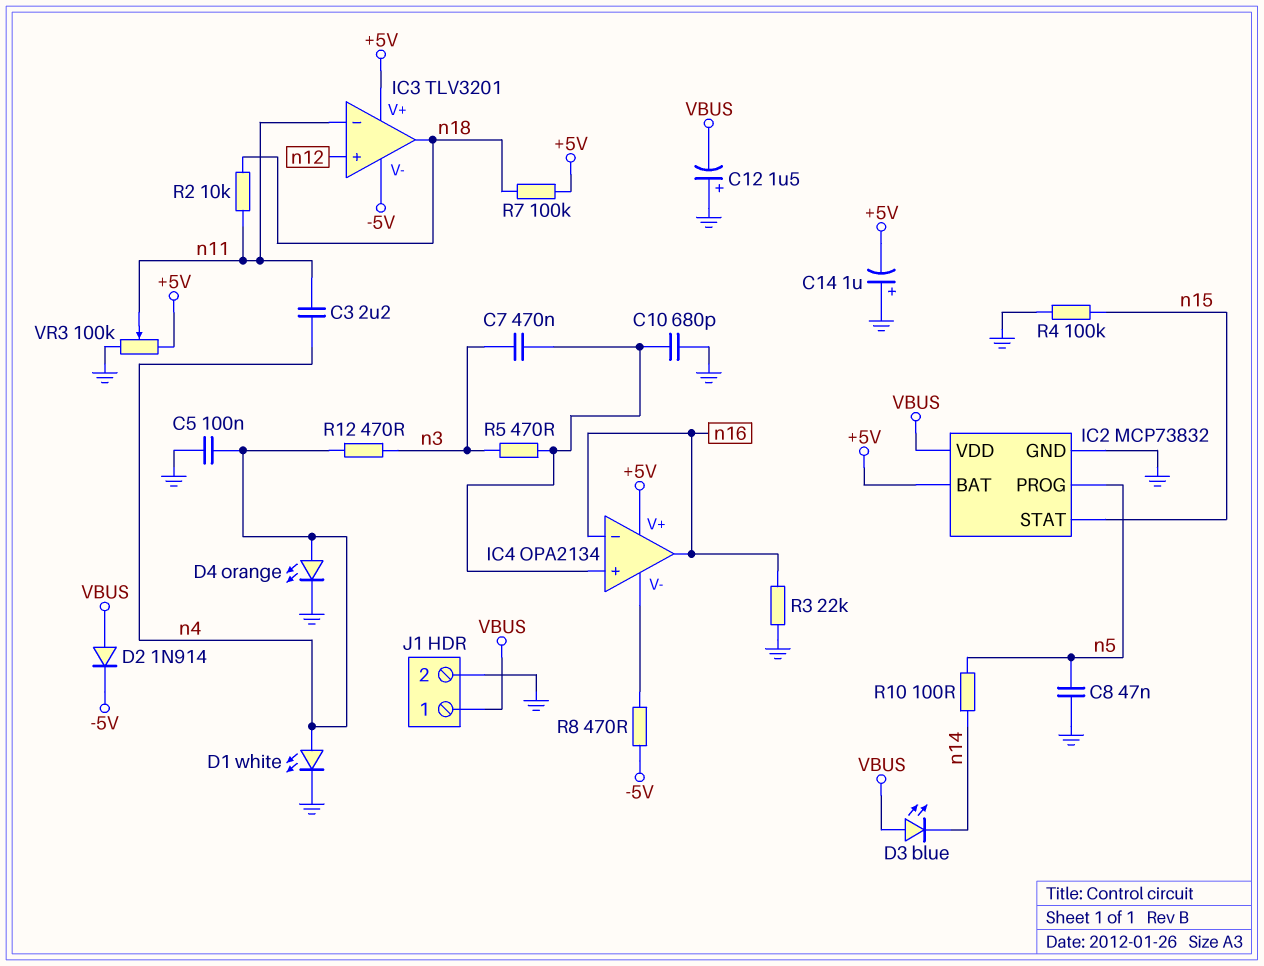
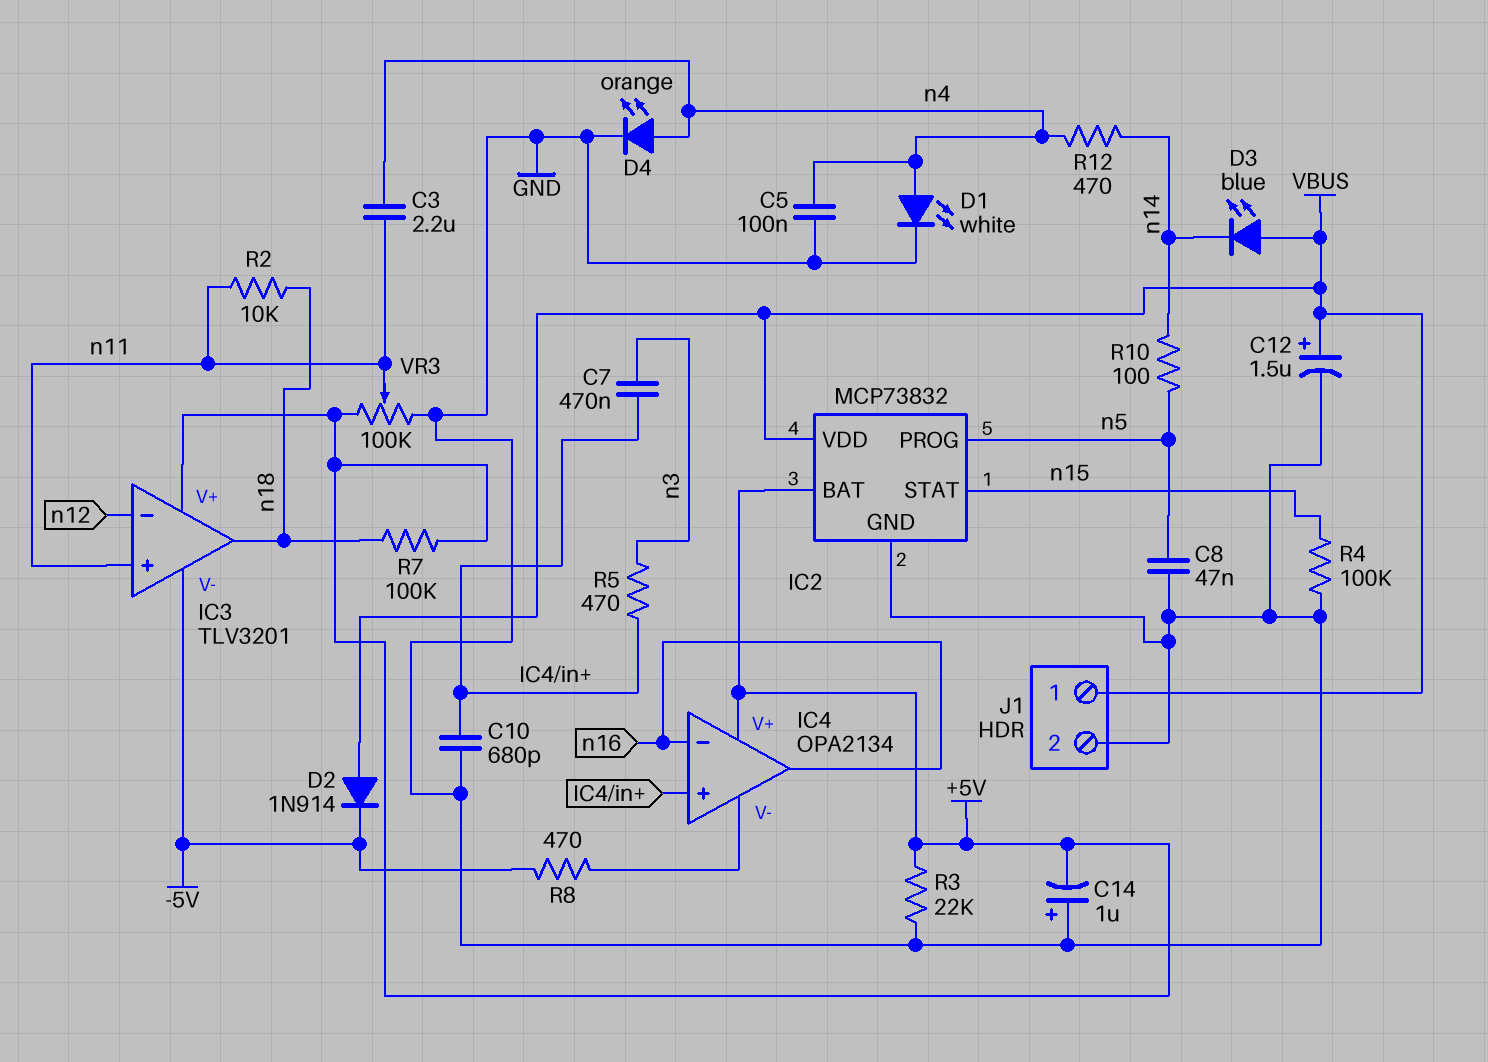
C12: 1.5uF (plus GND, minus VBUS) -> 1.5uF (plus VBUS, minus GND)
IC3 pin in+: n12 -> n11
IC3 pin in-: n11 -> n12
R3: 22k (GND, n16) -> 22k (+5V, GND)
R12: 470 (n3, n4) -> 470 (n4, n14)

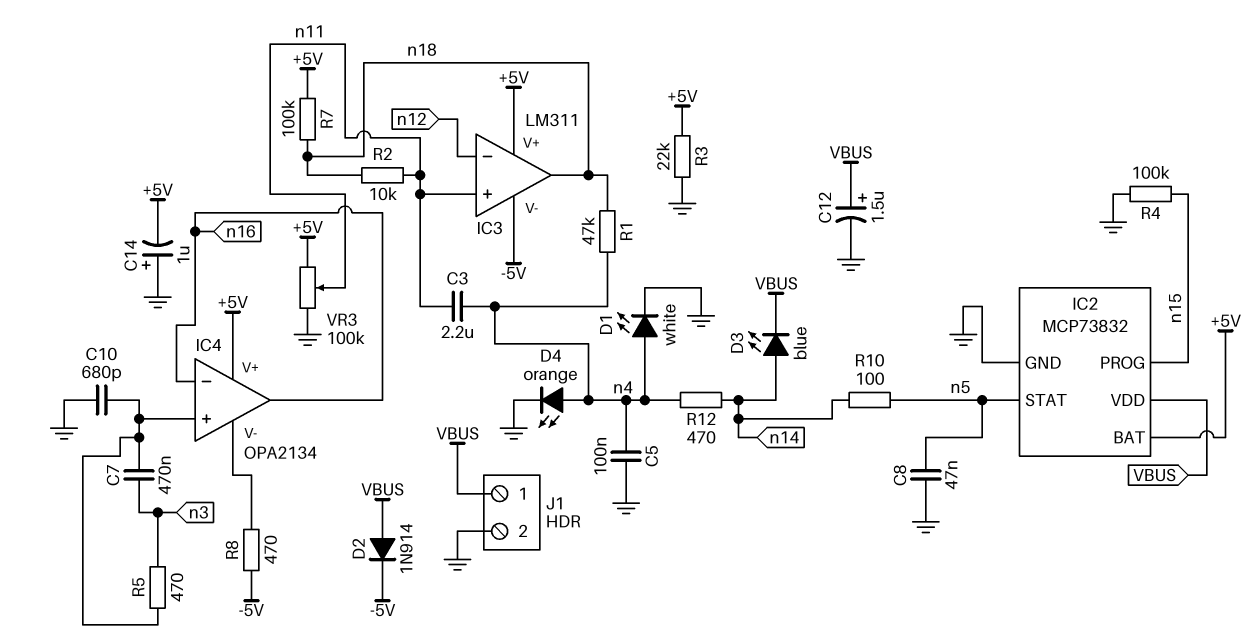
D3: LED blue (A VBUS, K n14) -> LED blue (A n14, K VBUS)
IC2 pin PROG: n5 -> n15
IC2 pin STAT: n15 -> n5
IC3: TLV3201 -> LM311
R1: none -> 47k (n4, n18)

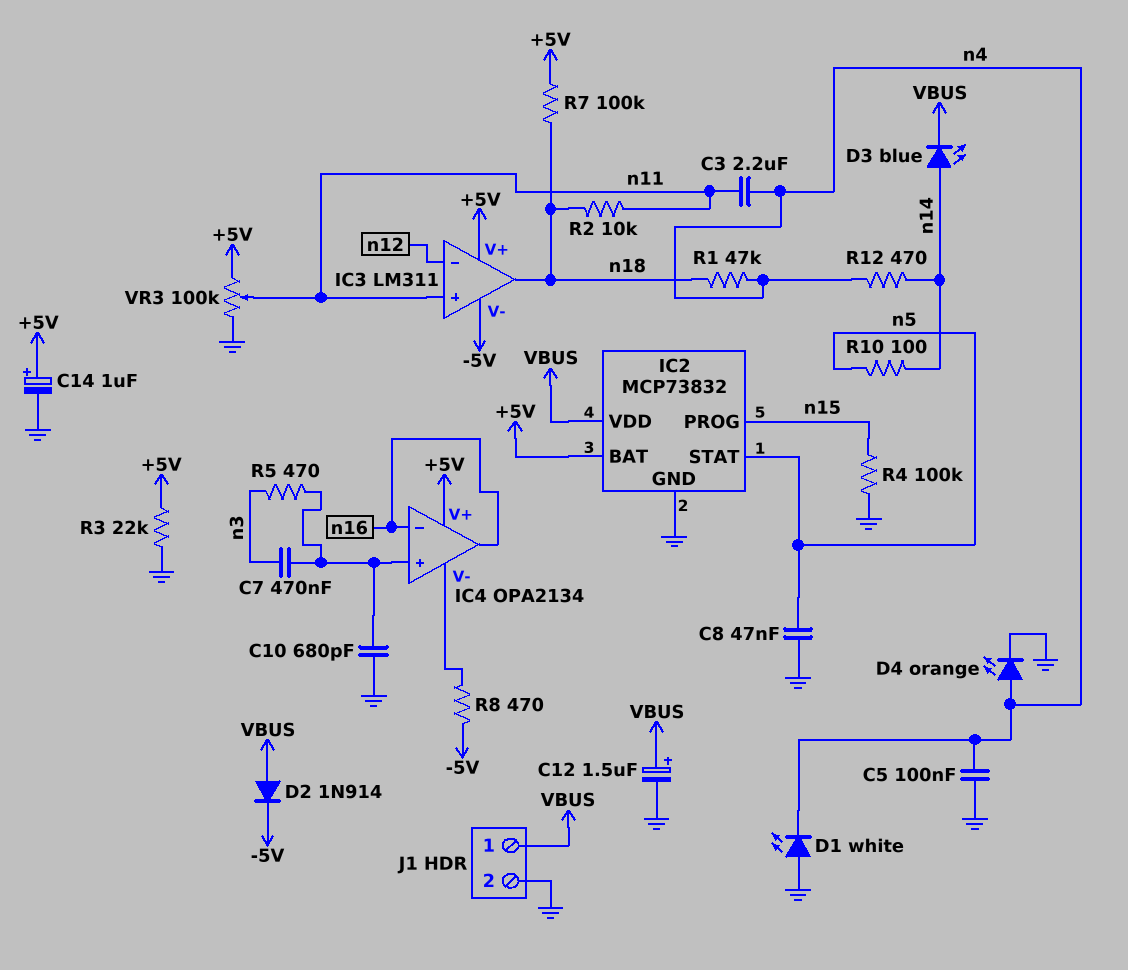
C14: 1uF (plus GND, minus +5V) -> 1uF (plus +5V, minus GND)
D1: LED white (A n4, K GND) -> LED white (A GND, K n4)

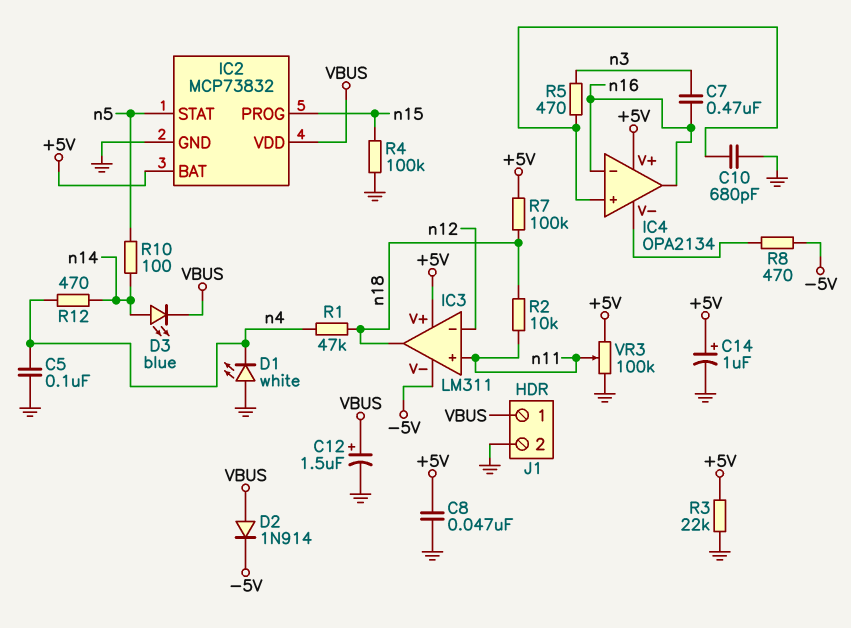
C3: 2.2uF (n4, n11) -> none
C7: 470nF (IC4/in+, n3) -> 470nF (n3, n16)
C8: 47nF (GND, n5) -> 47nF (+5V, GND)
D4: LED orange (A n4, K GND) -> none

